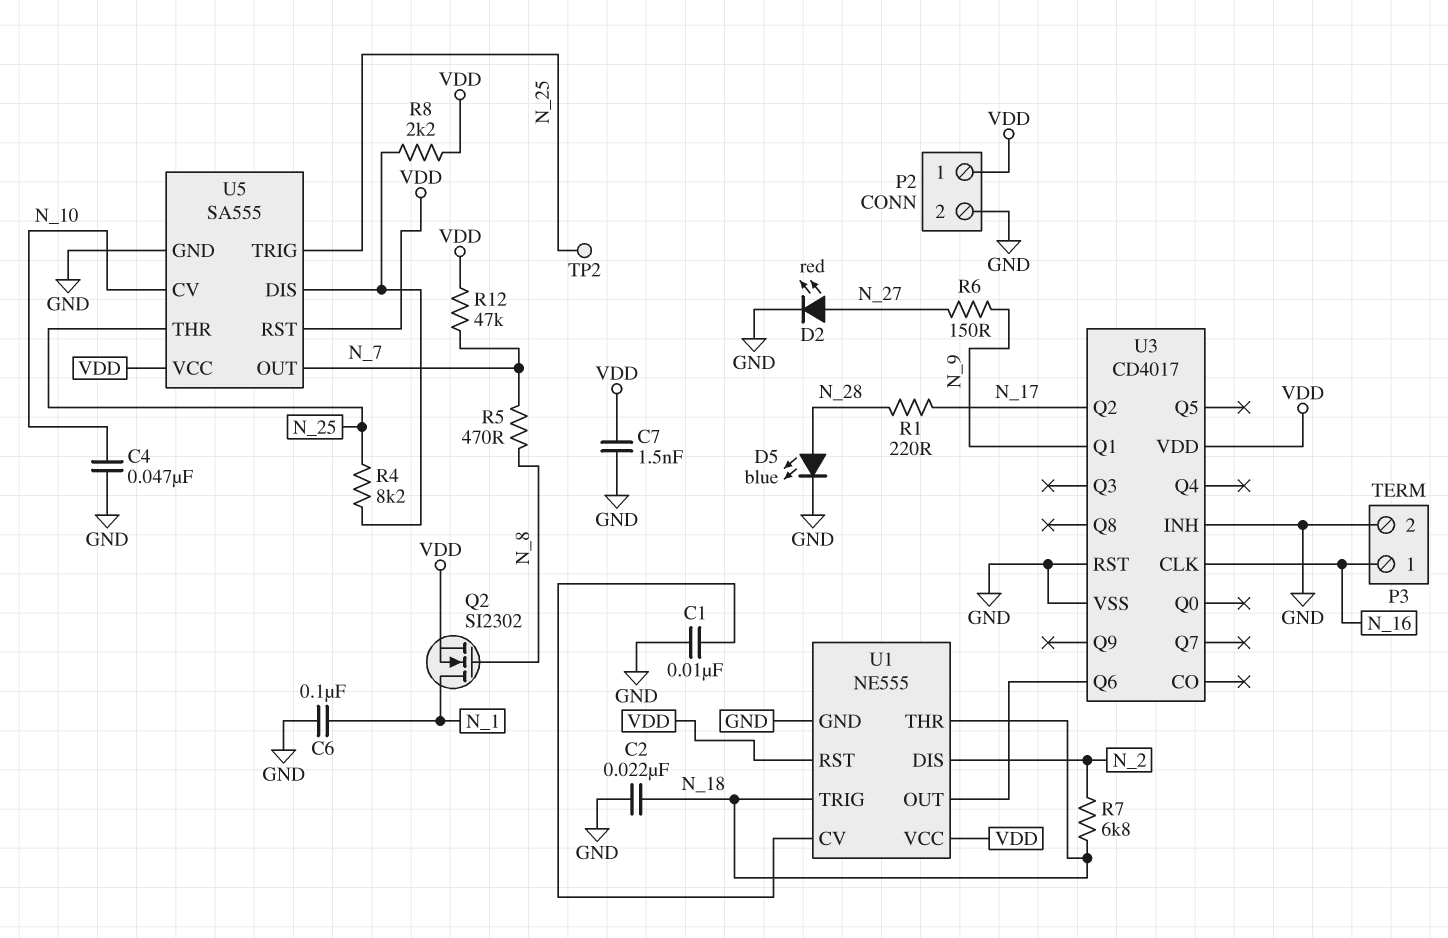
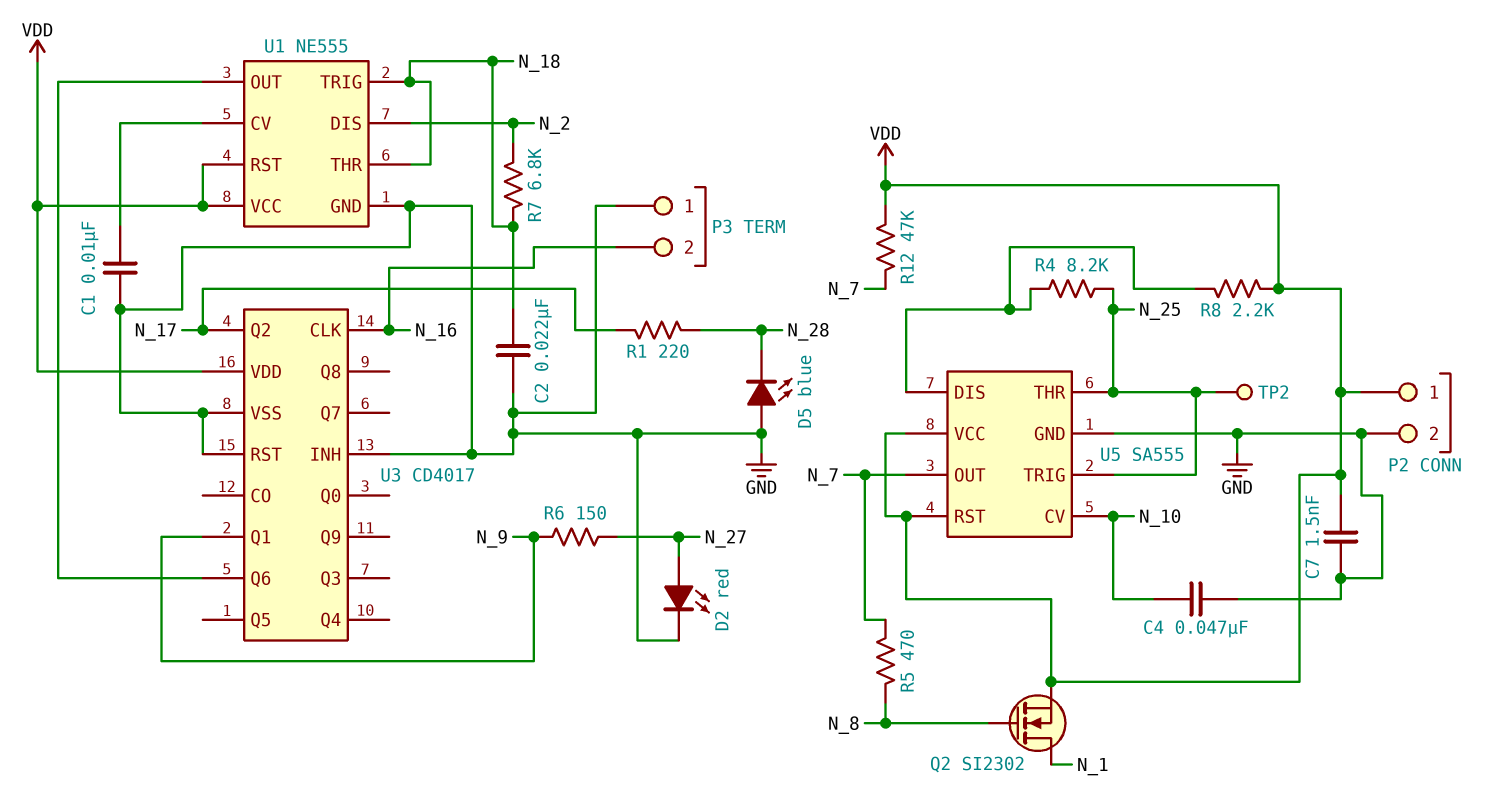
C6: 100nF (GND, N_1) -> none
D5: LED blue (A N_28, K GND) -> LED blue (A GND, K N_28)
P3 pin 1: N_16 -> GND
P3 pin 2: GND -> N_16

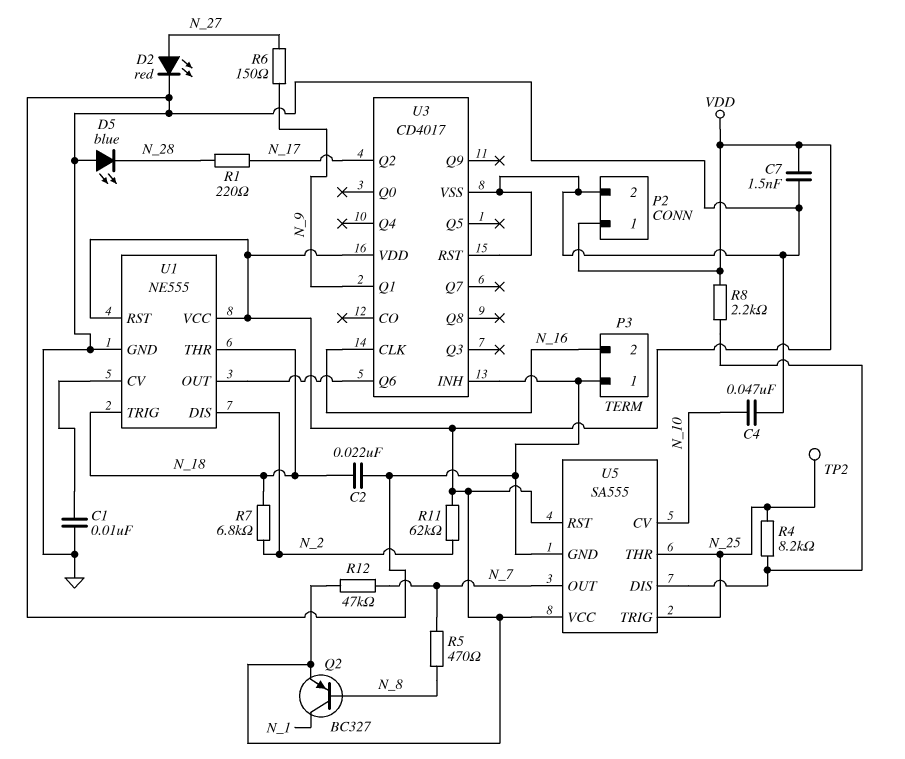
Q2: NMOS SI2302 (G N_8, D N_1, S VDD) -> PNP BC327 (B N_8, C N_1, E VDD)
R11: none -> 62k (N_2, VDD)

